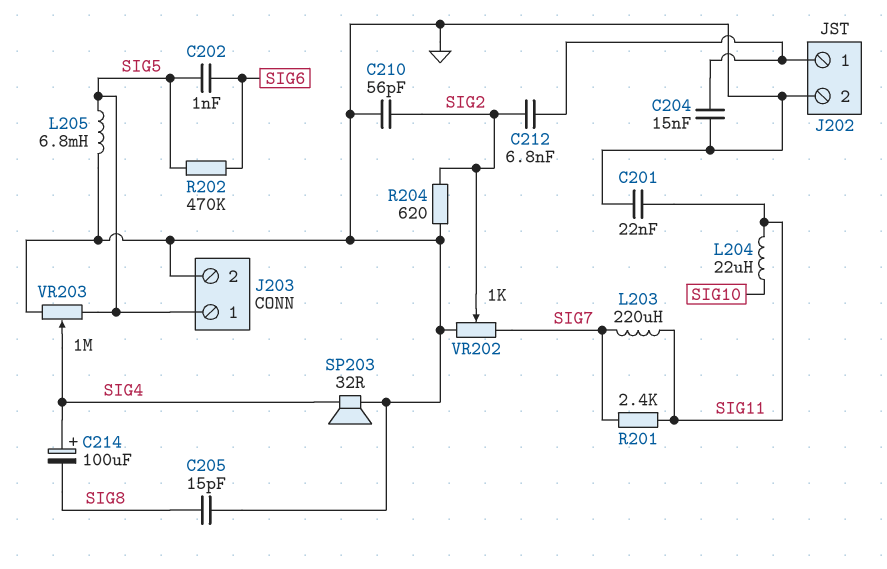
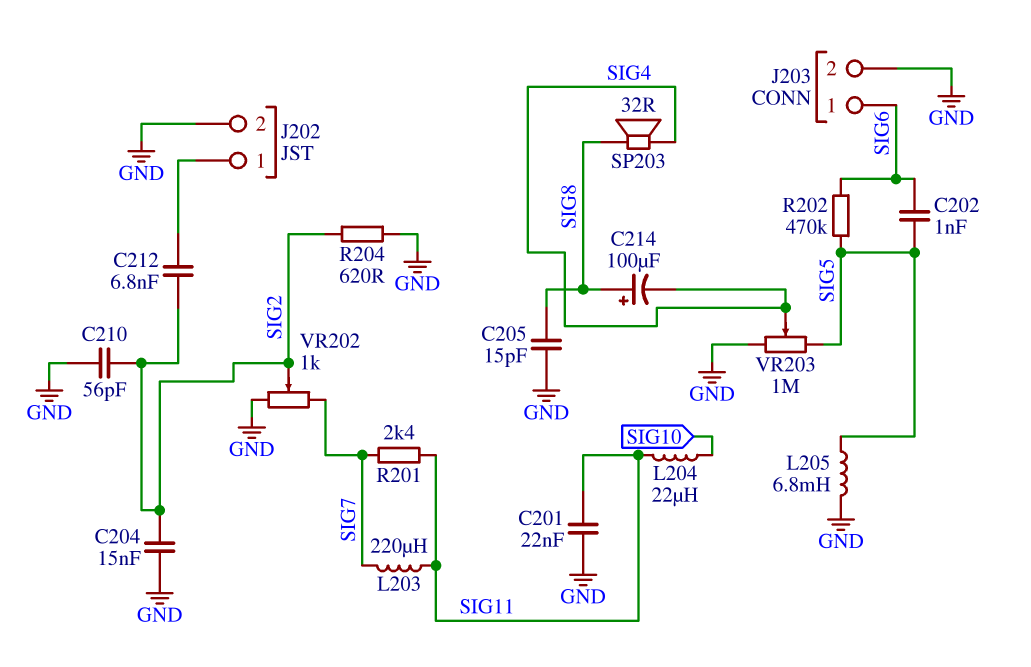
C204: 15nF (GND, J202/1) -> 15nF (GND, SIG2)
C214: 100uF (plus SIG4, minus SIG8) -> 100uF (plus SIG8, minus SIG4)
J203 pin 1: SIG5 -> SIG6
SP203: speaker 32R (GND, SIG4) -> speaker 32R (SIG4, SIG8)

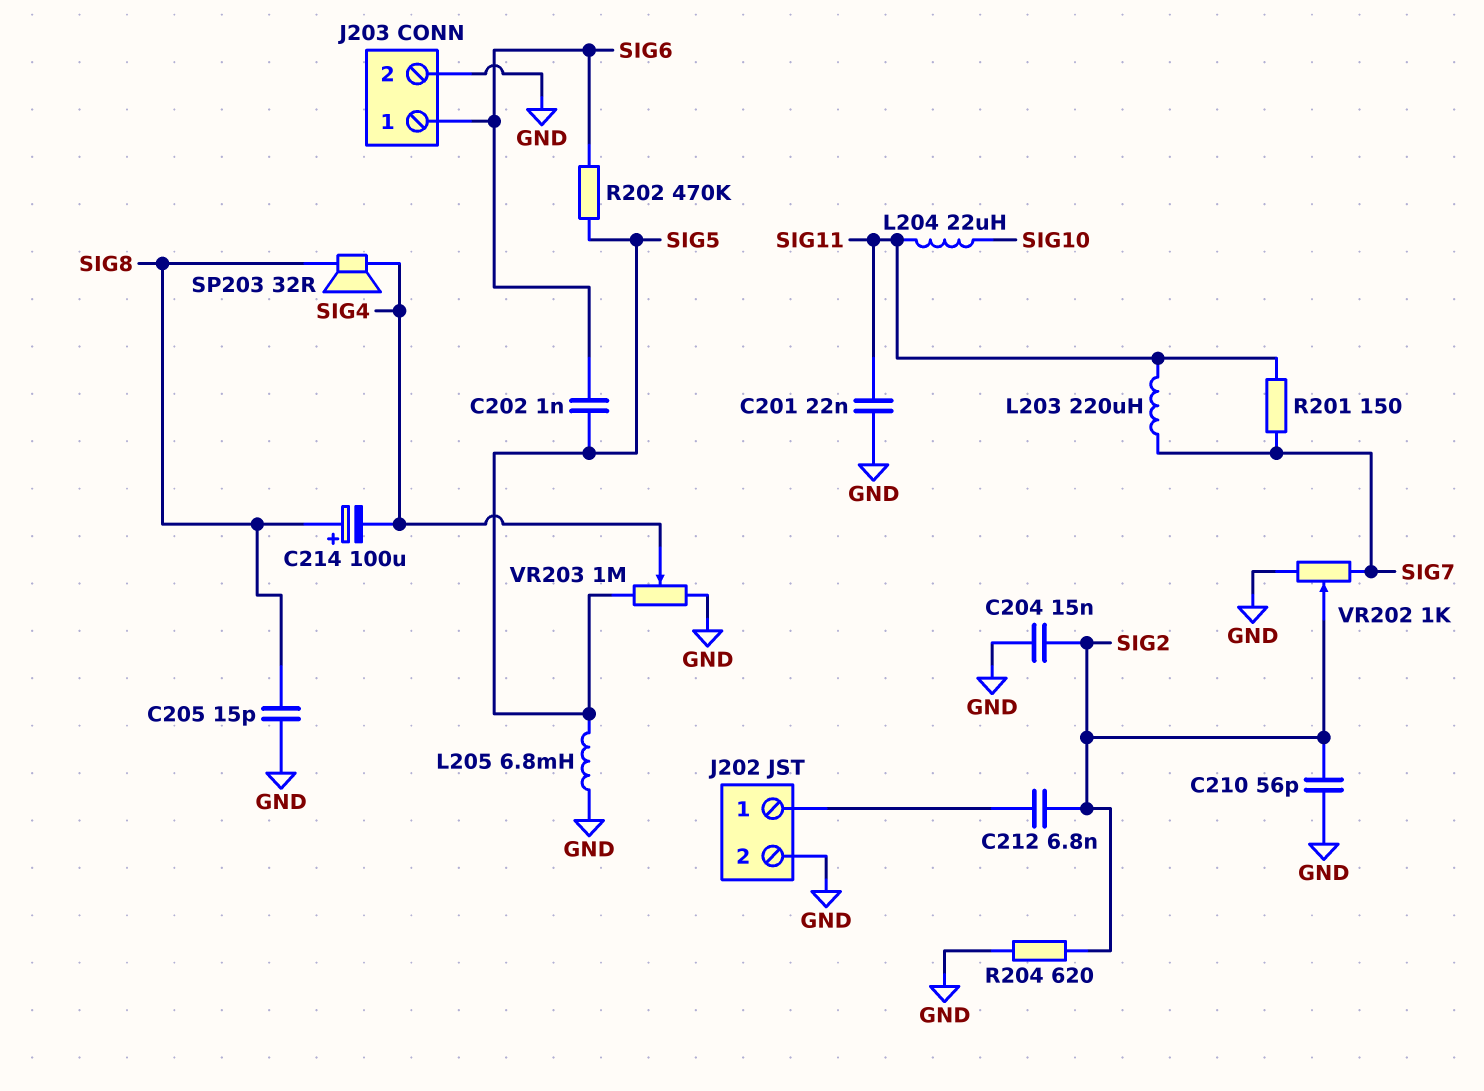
R201: 2.4k (SIG7, SIG11) -> 150 (SIG7, SIG11)

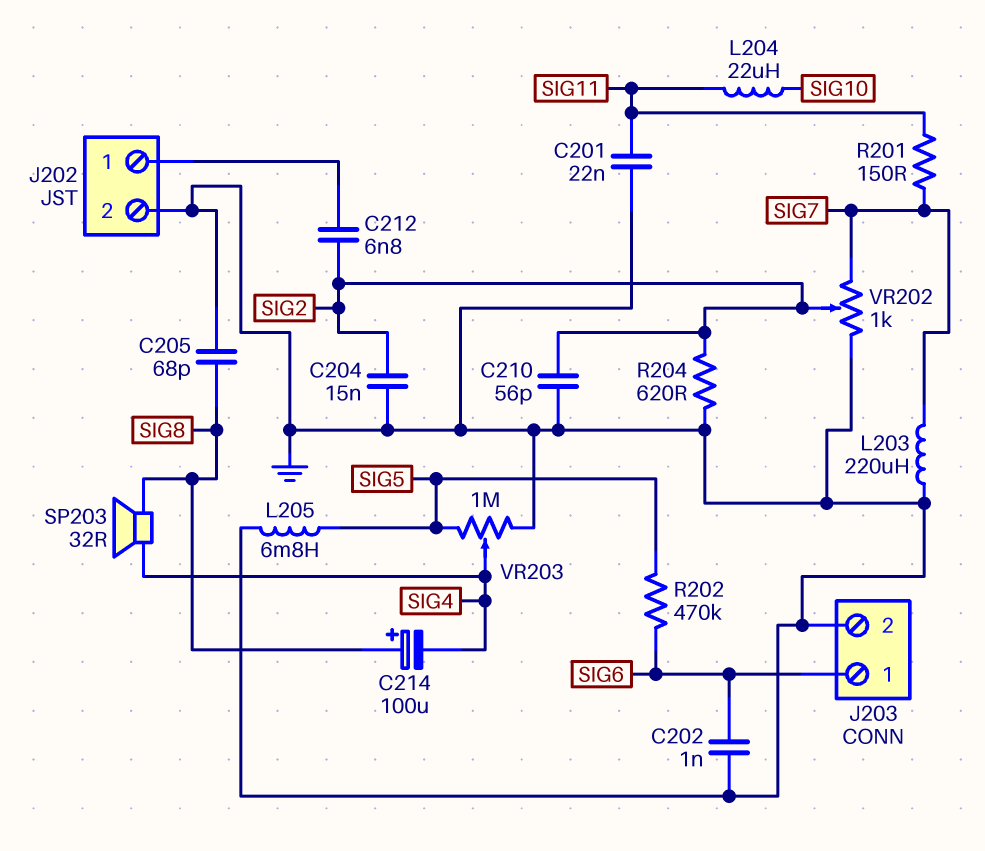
C202: 1nF (SIG5, SIG6) -> 1nF (GND, SIG6)
C205: 15pF (GND, SIG8) -> 68pF (GND, SIG8)
L203: 220uH (SIG7, SIG11) -> 220uH (GND, SIG7)

